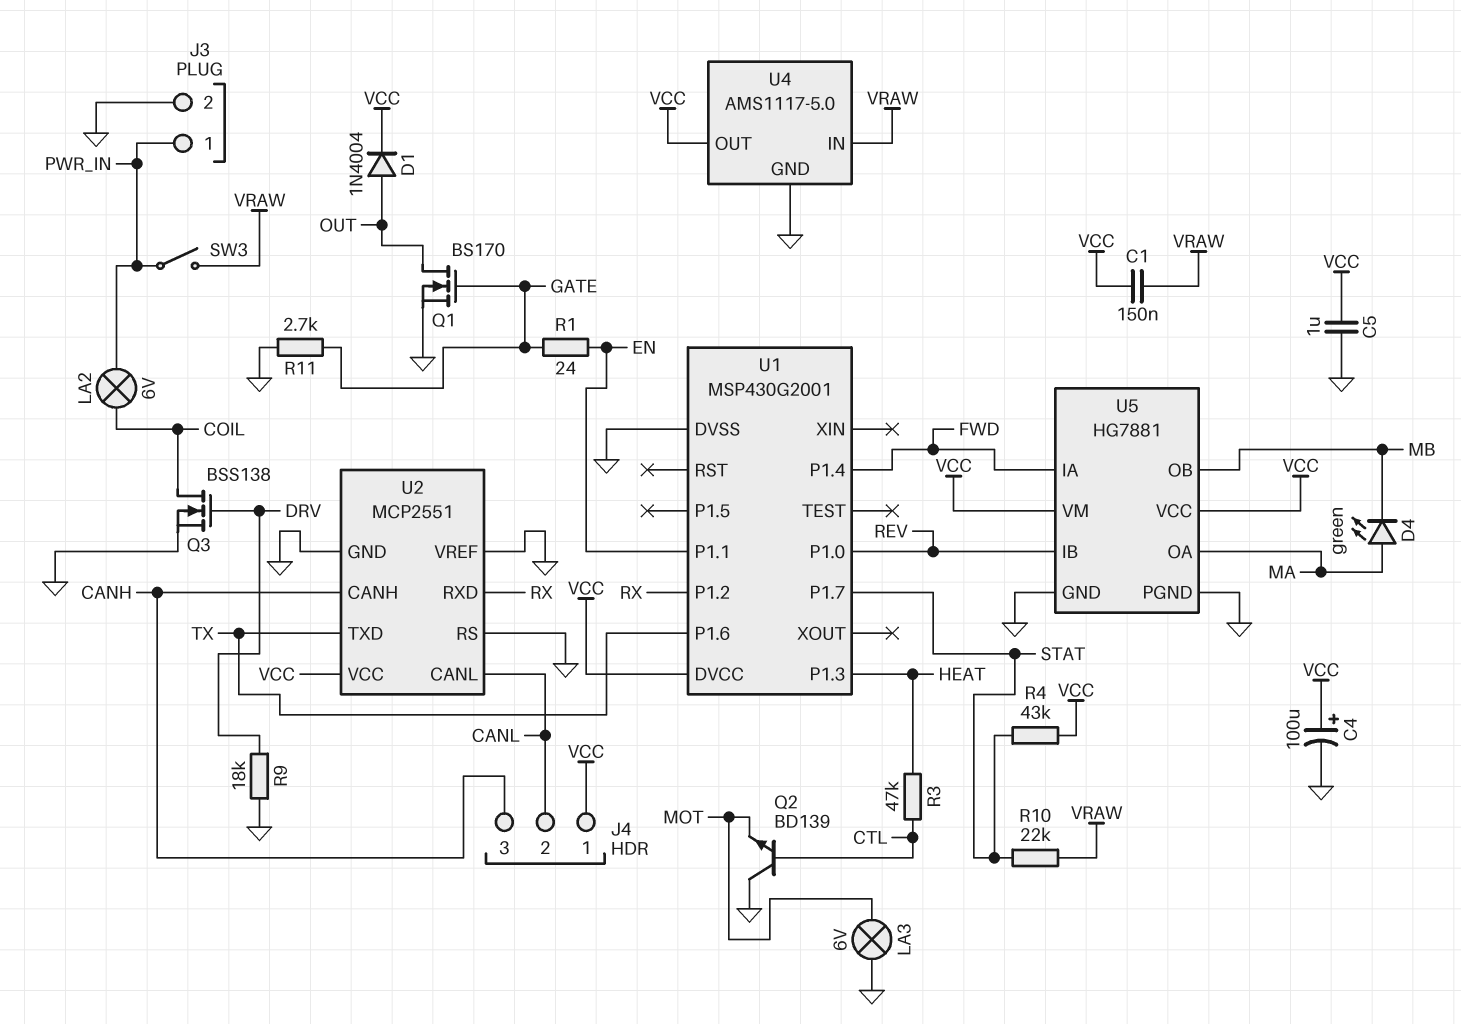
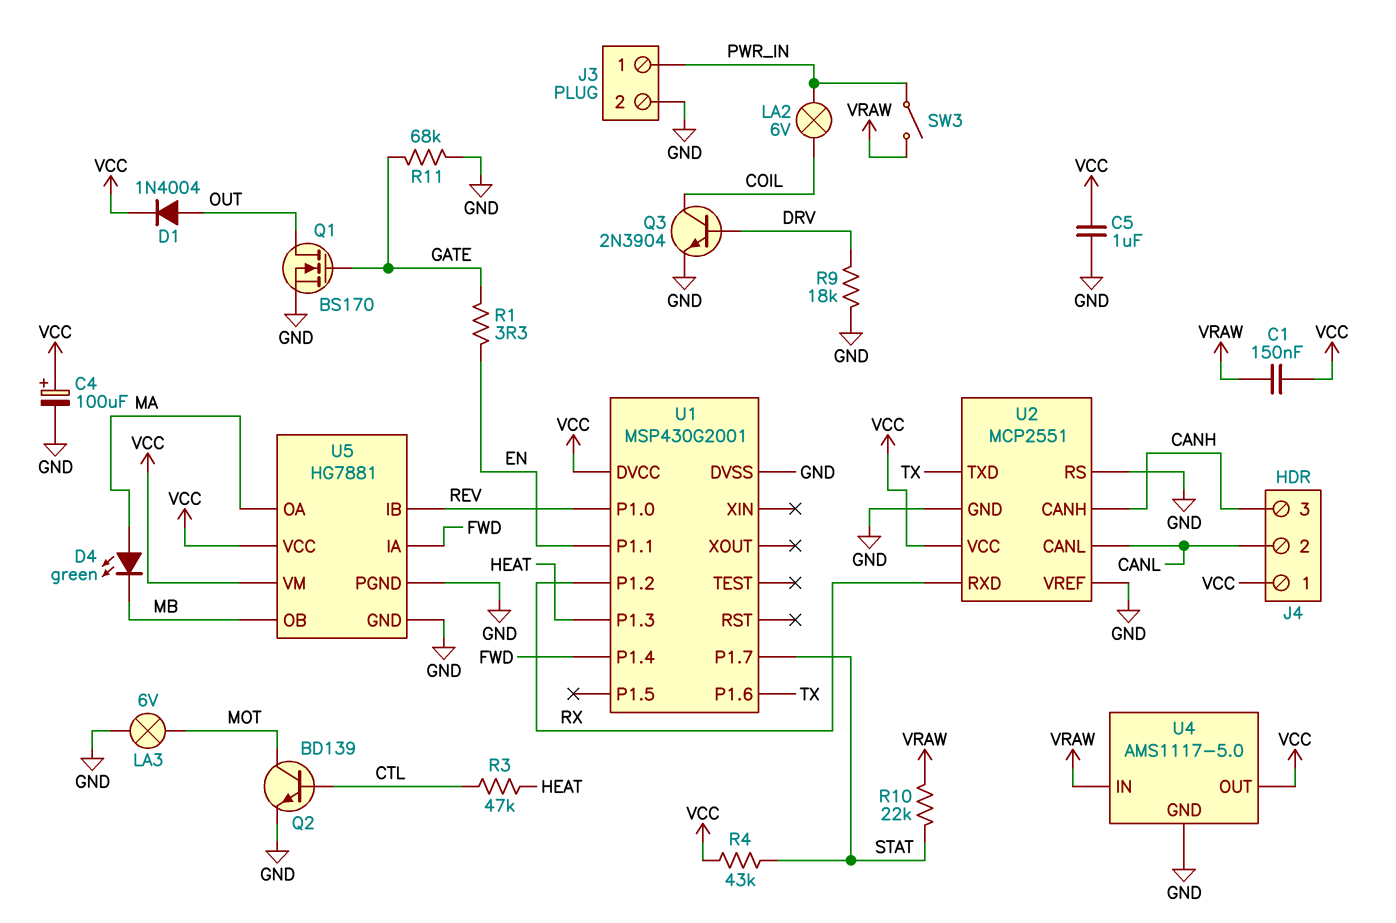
Q2: NPN BD139 (B CTL, C GND, E MOT) -> NPN BD139 (B CTL, C MOT, E GND)
Q3: NMOS BSS138 (G DRV, D COIL, S GND) -> NPN 2N3904 (B DRV, C COIL, E GND)
R1: 24 (EN, GATE) -> 3.3 (EN, GATE)
R11: 2.7k (GATE, GND) -> 68k (GATE, GND)

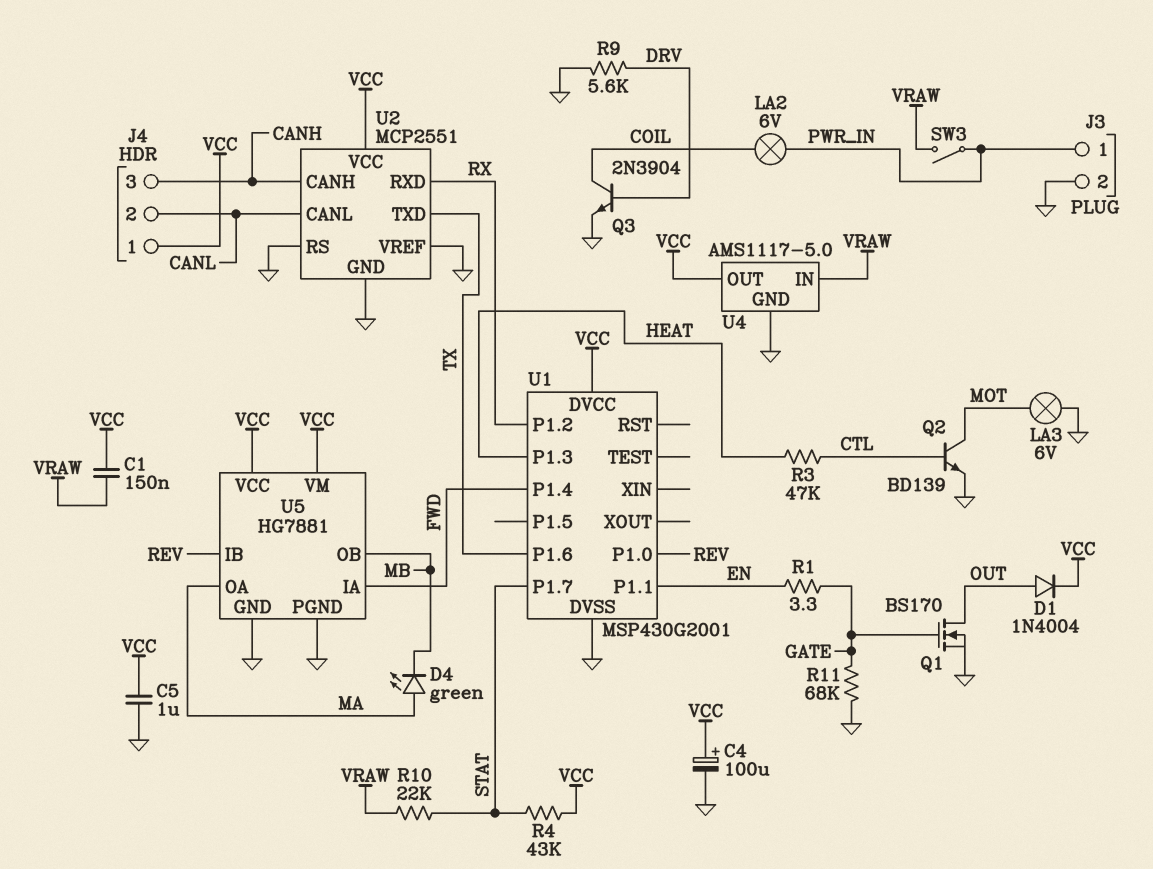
R9: 18k (DRV, GND) -> 5.6k (DRV, GND)

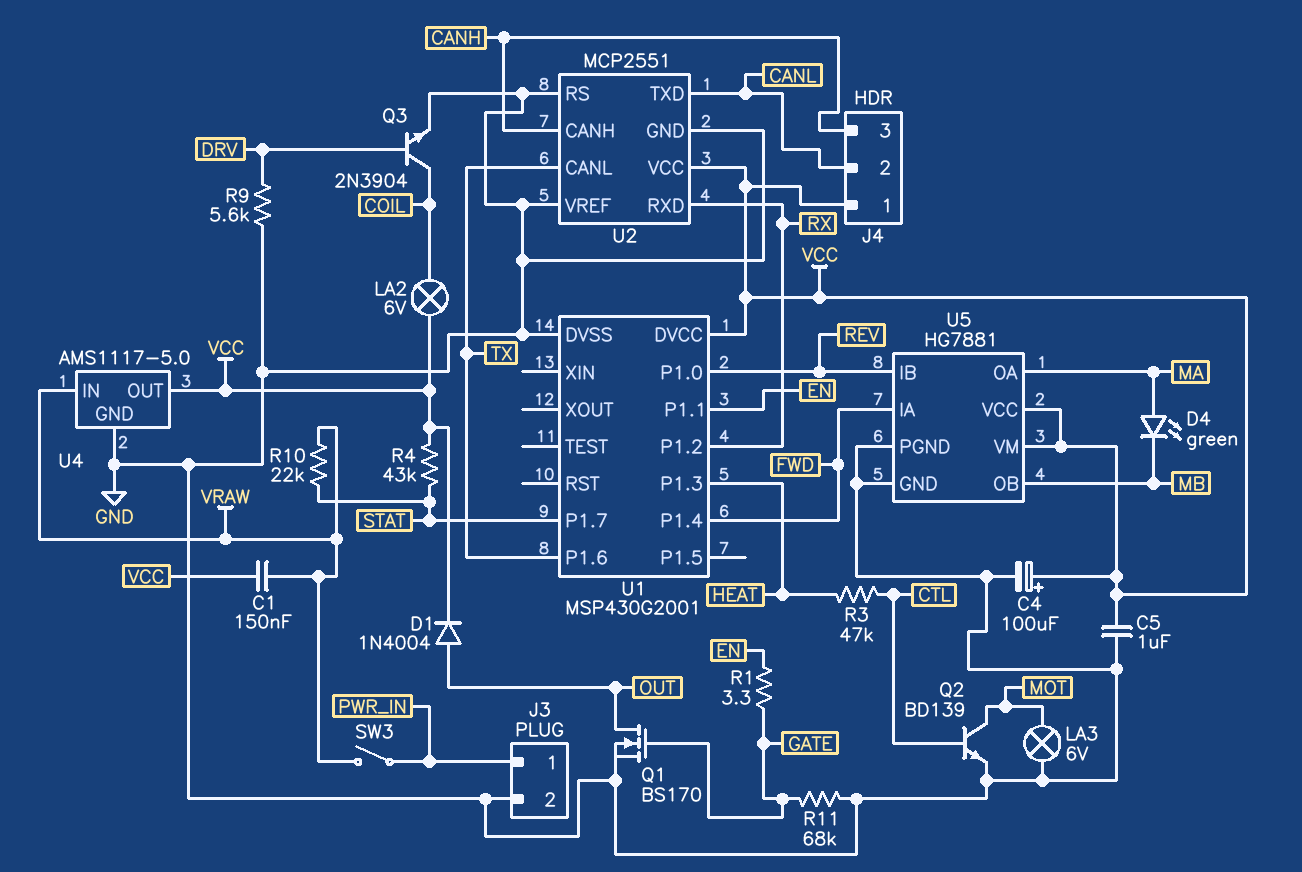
LA2: lamp 6V (COIL, PWR_IN) -> lamp 6V (COIL, VCC)
U2 pin CANL: CANL -> TX
U2 pin TXD: TX -> CANL

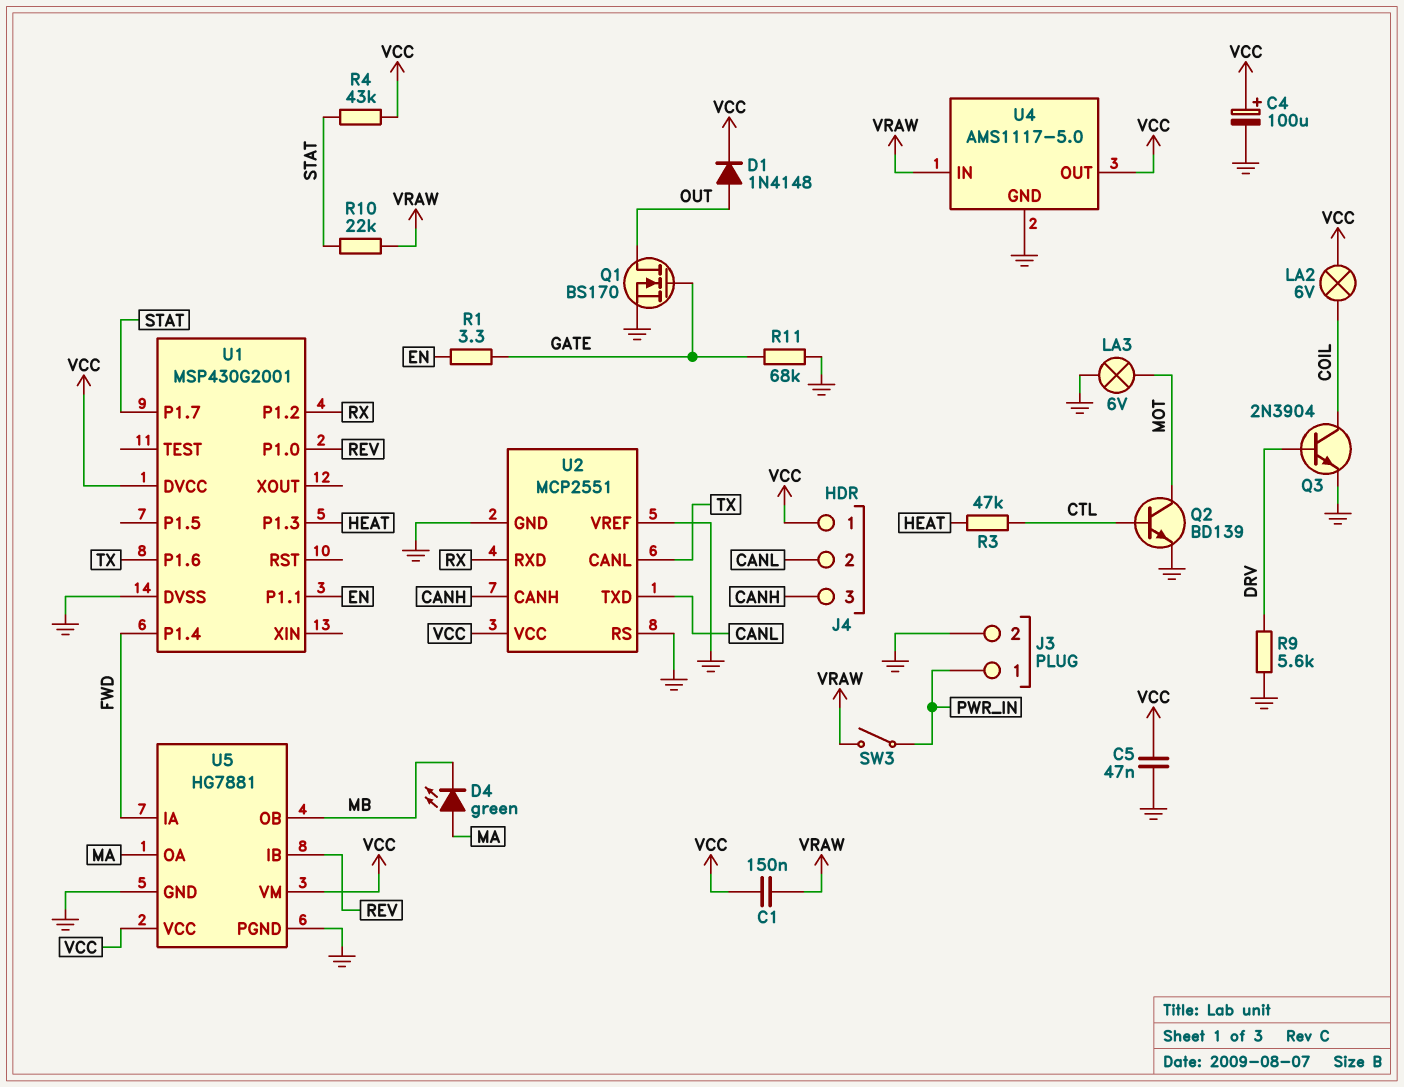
C5: 1uF (GND, VCC) -> 47nF (GND, VCC)
D1: diode 1N4004 (A OUT, K VCC) -> diode 1N4148 (A OUT, K VCC)

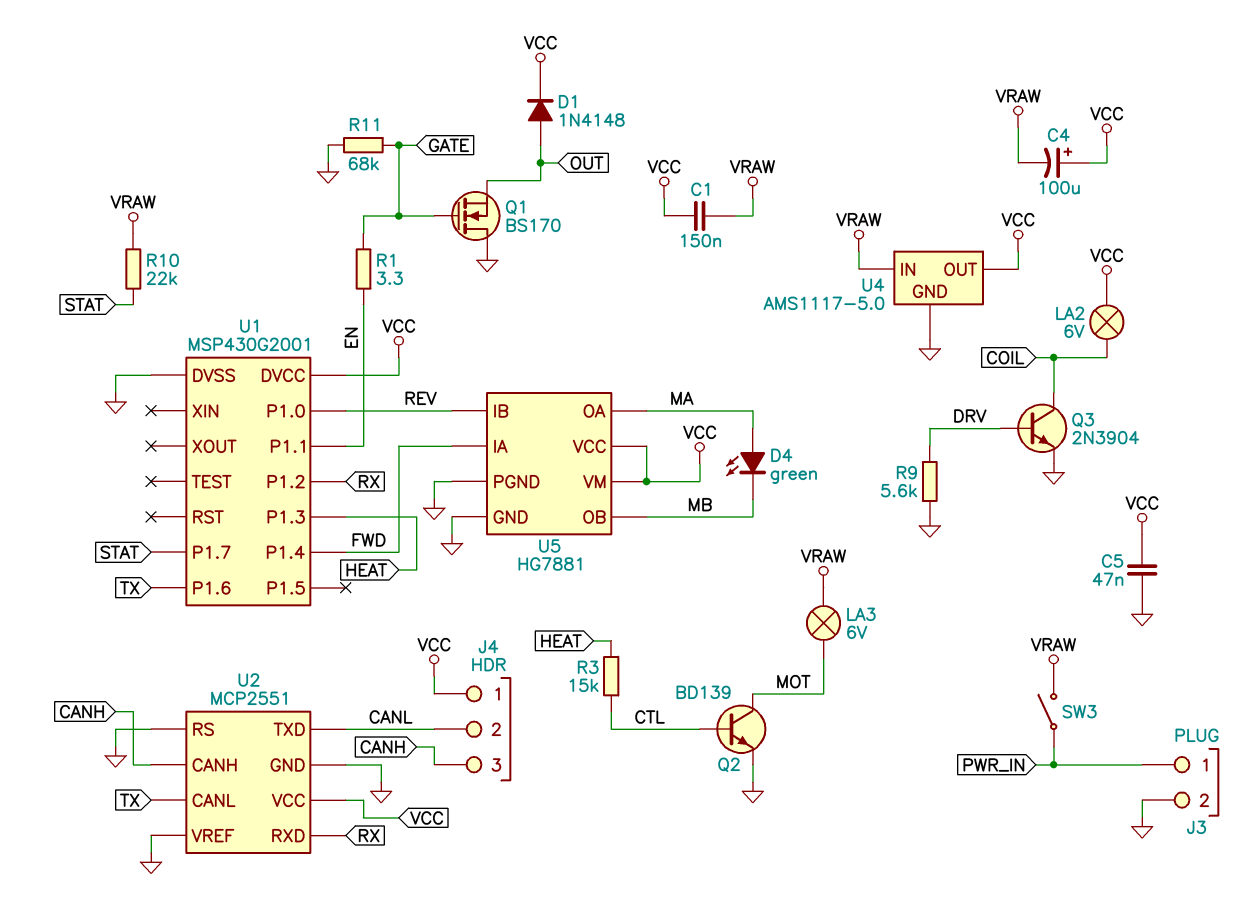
C4: 100uF (plus VCC, minus GND) -> 100uF (plus VCC, minus VRAW)
LA3: lamp 6V (GND, MOT) -> lamp 6V (MOT, VRAW)
Q1: NMOS BS170 (G GATE, D OUT, S GND) -> NMOS BS170 (G GATE, D GND, S OUT)
R3: 47k (CTL, HEAT) -> 15k (CTL, HEAT)
R4: 43k (STAT, VCC) -> none

